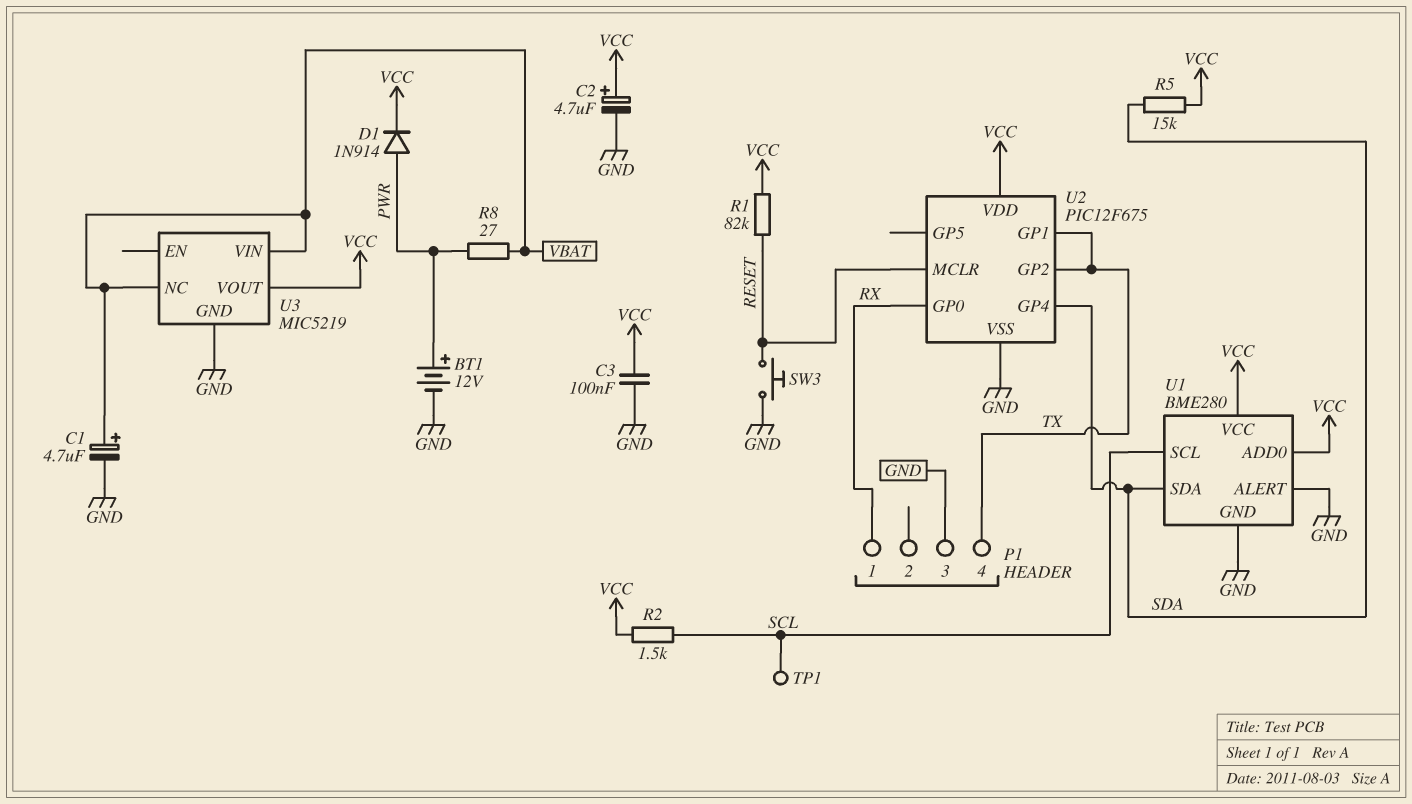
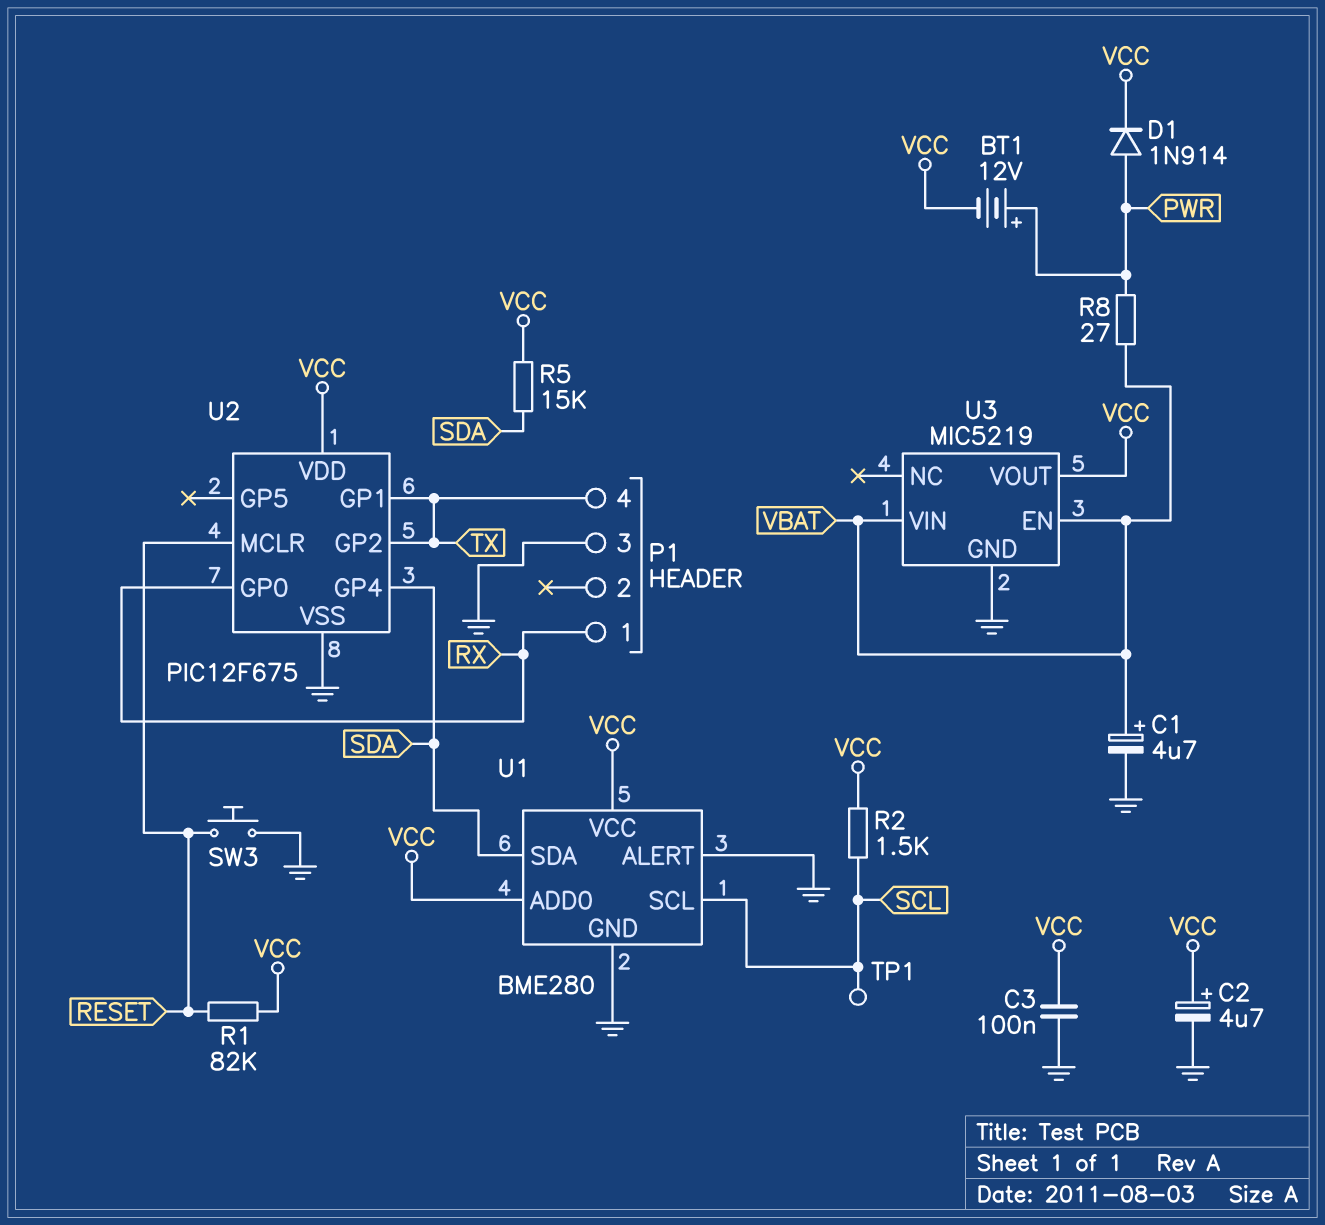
BT1: 12V (plus PWR, minus GND) -> 12V (plus PWR, minus VCC)
U3 pin EN: none -> VBAT
U3 pin NC: VBAT -> none

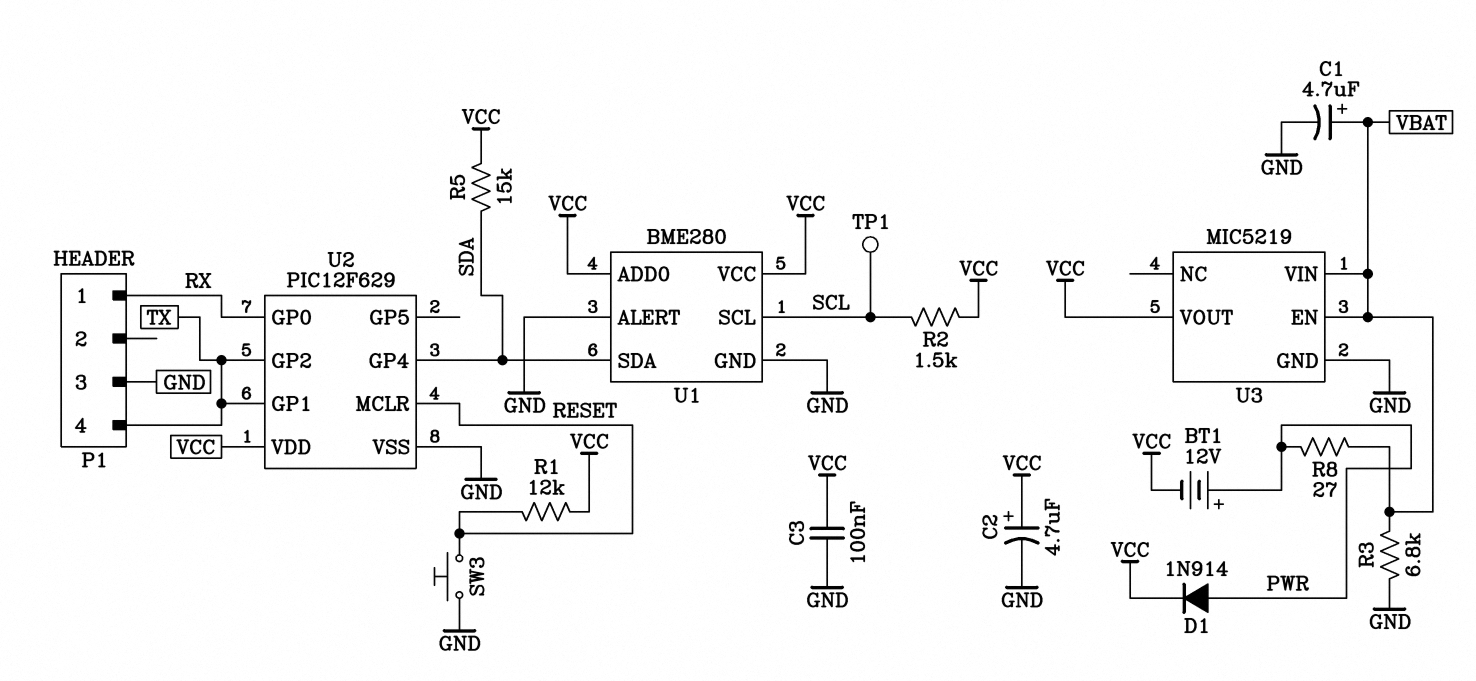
R1: 82k (RESET, VCC) -> 12k (RESET, VCC)
R3: none -> 6.8k (GND, VBAT)
U2: PIC12F675 -> PIC12F629

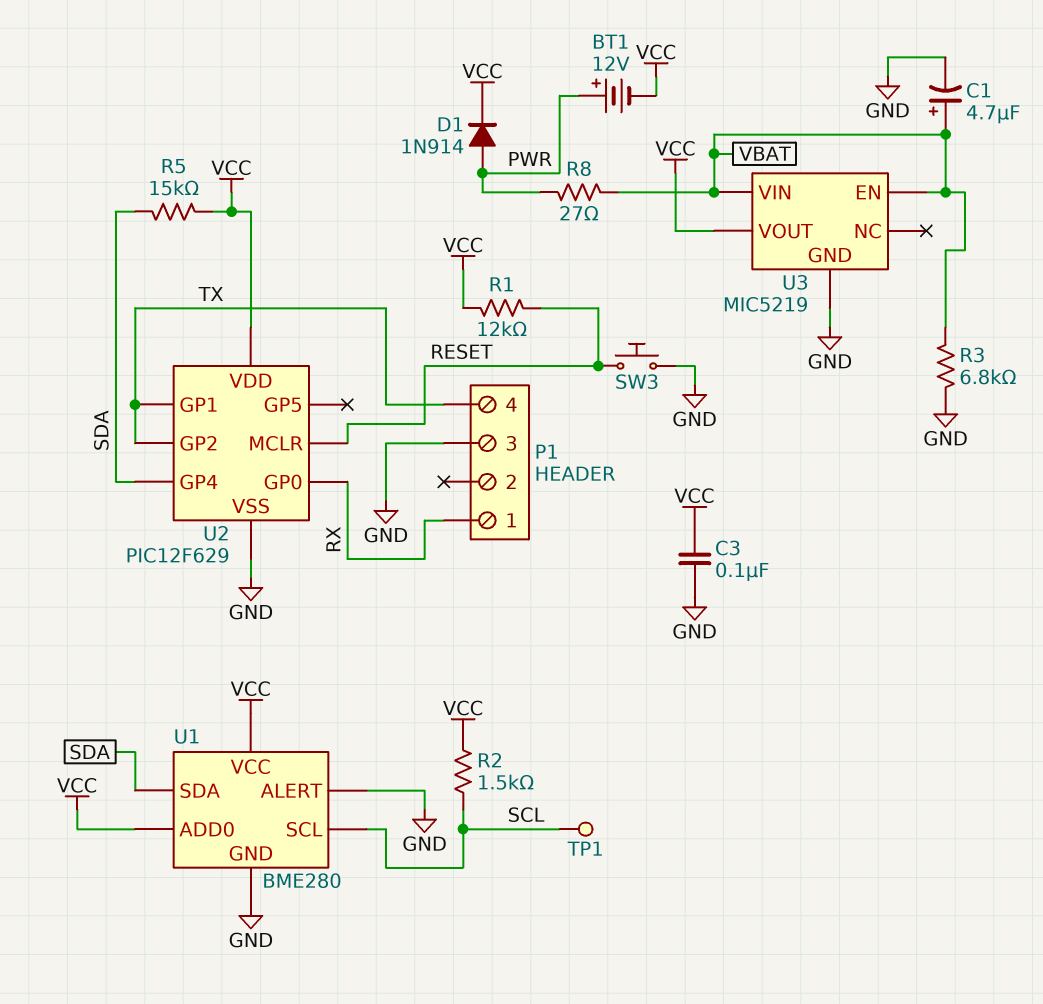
C2: 4.7uF (plus VCC, minus GND) -> none

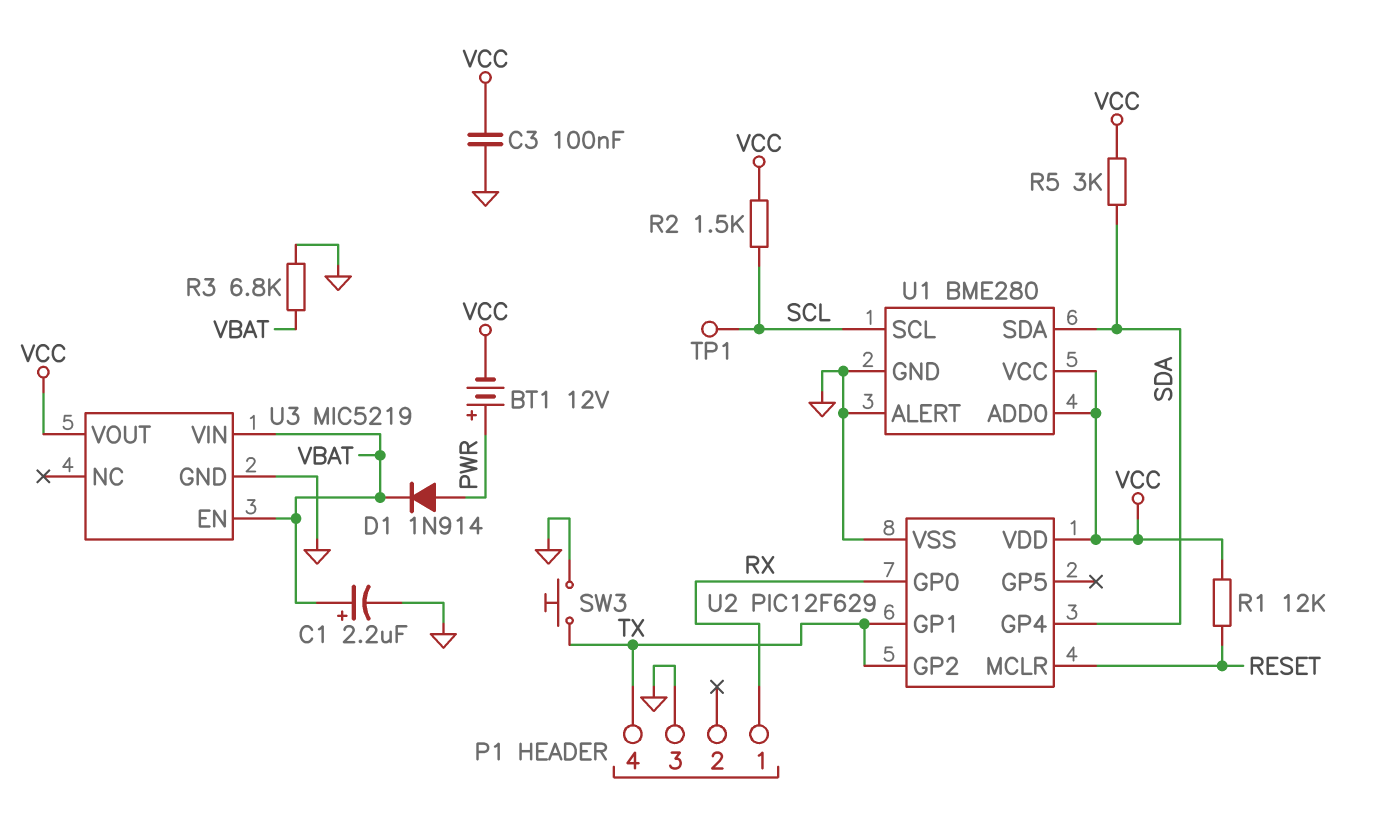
C1: 4.7uF (plus VBAT, minus GND) -> 2.2uF (plus VBAT, minus GND)
D1: diode 1N914 (A PWR, K VCC) -> diode 1N914 (A PWR, K VBAT)
R5: 15k (SDA, VCC) -> 3k (SDA, VCC)
R8: 27 (PWR, VBAT) -> none
SW3: button (GND, RESET) -> button (GND, TX)

